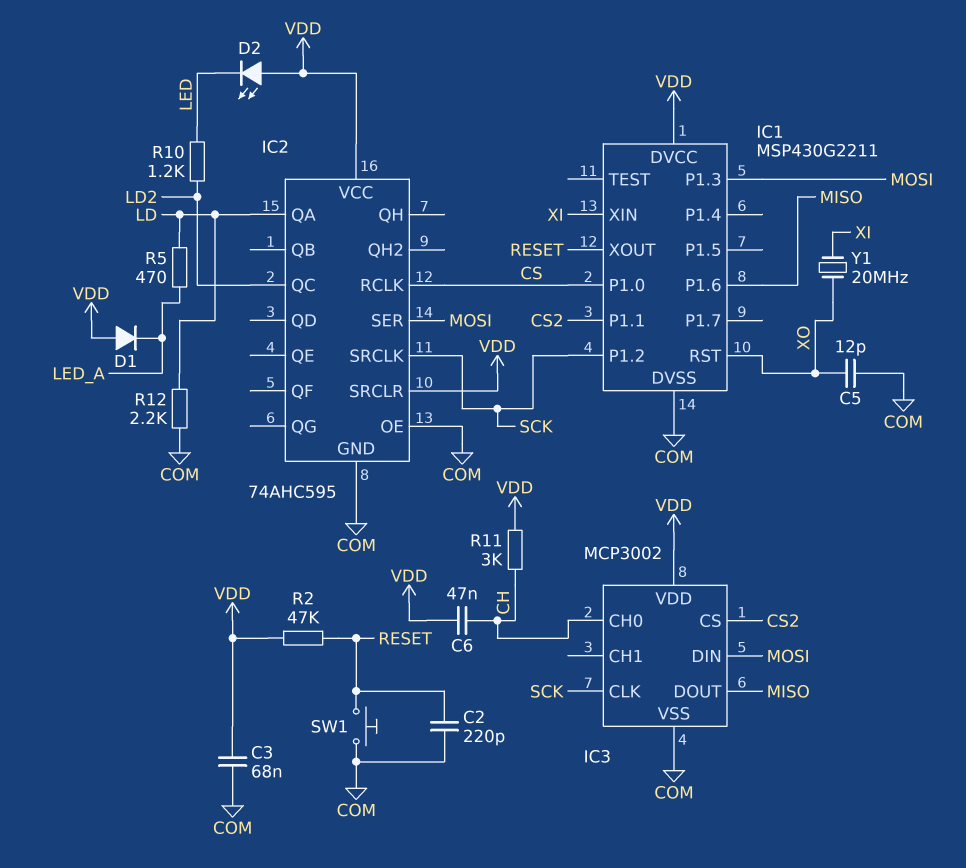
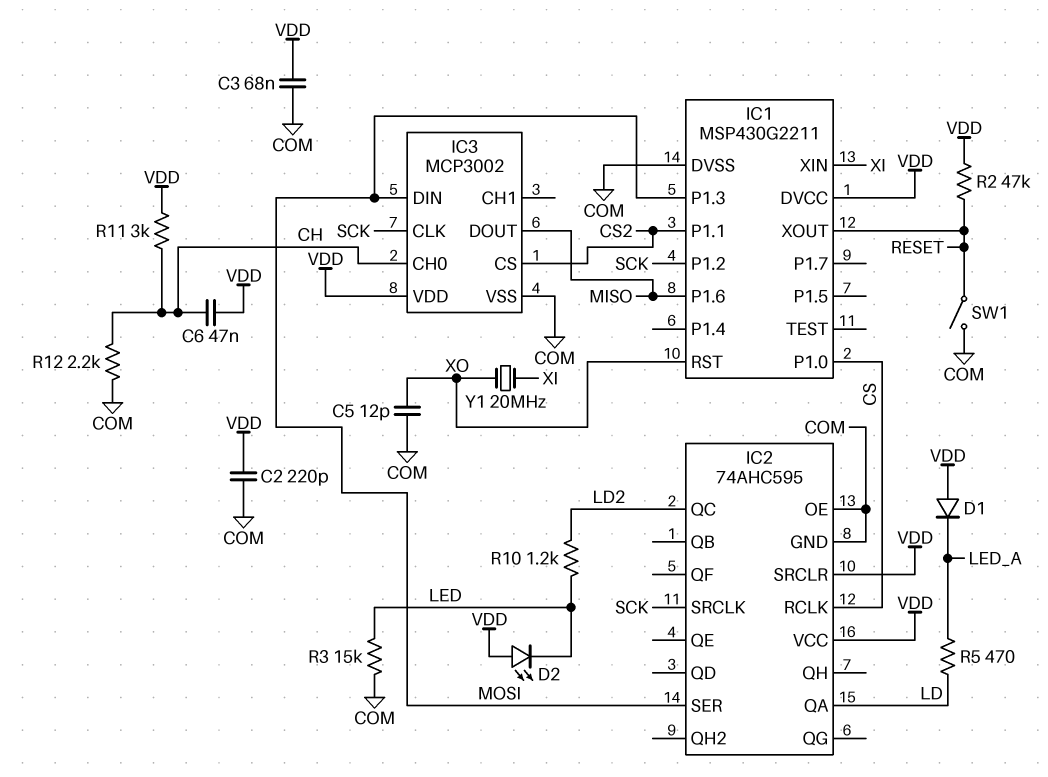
C2: 220pF (COM, RESET) -> 220pF (COM, VDD)
R3: none -> 15k (COM, LED)
R12: 2.2k (COM, LD) -> 2.2k (CH, COM)
SW1: button (COM, RESET) -> switch (COM, RESET)

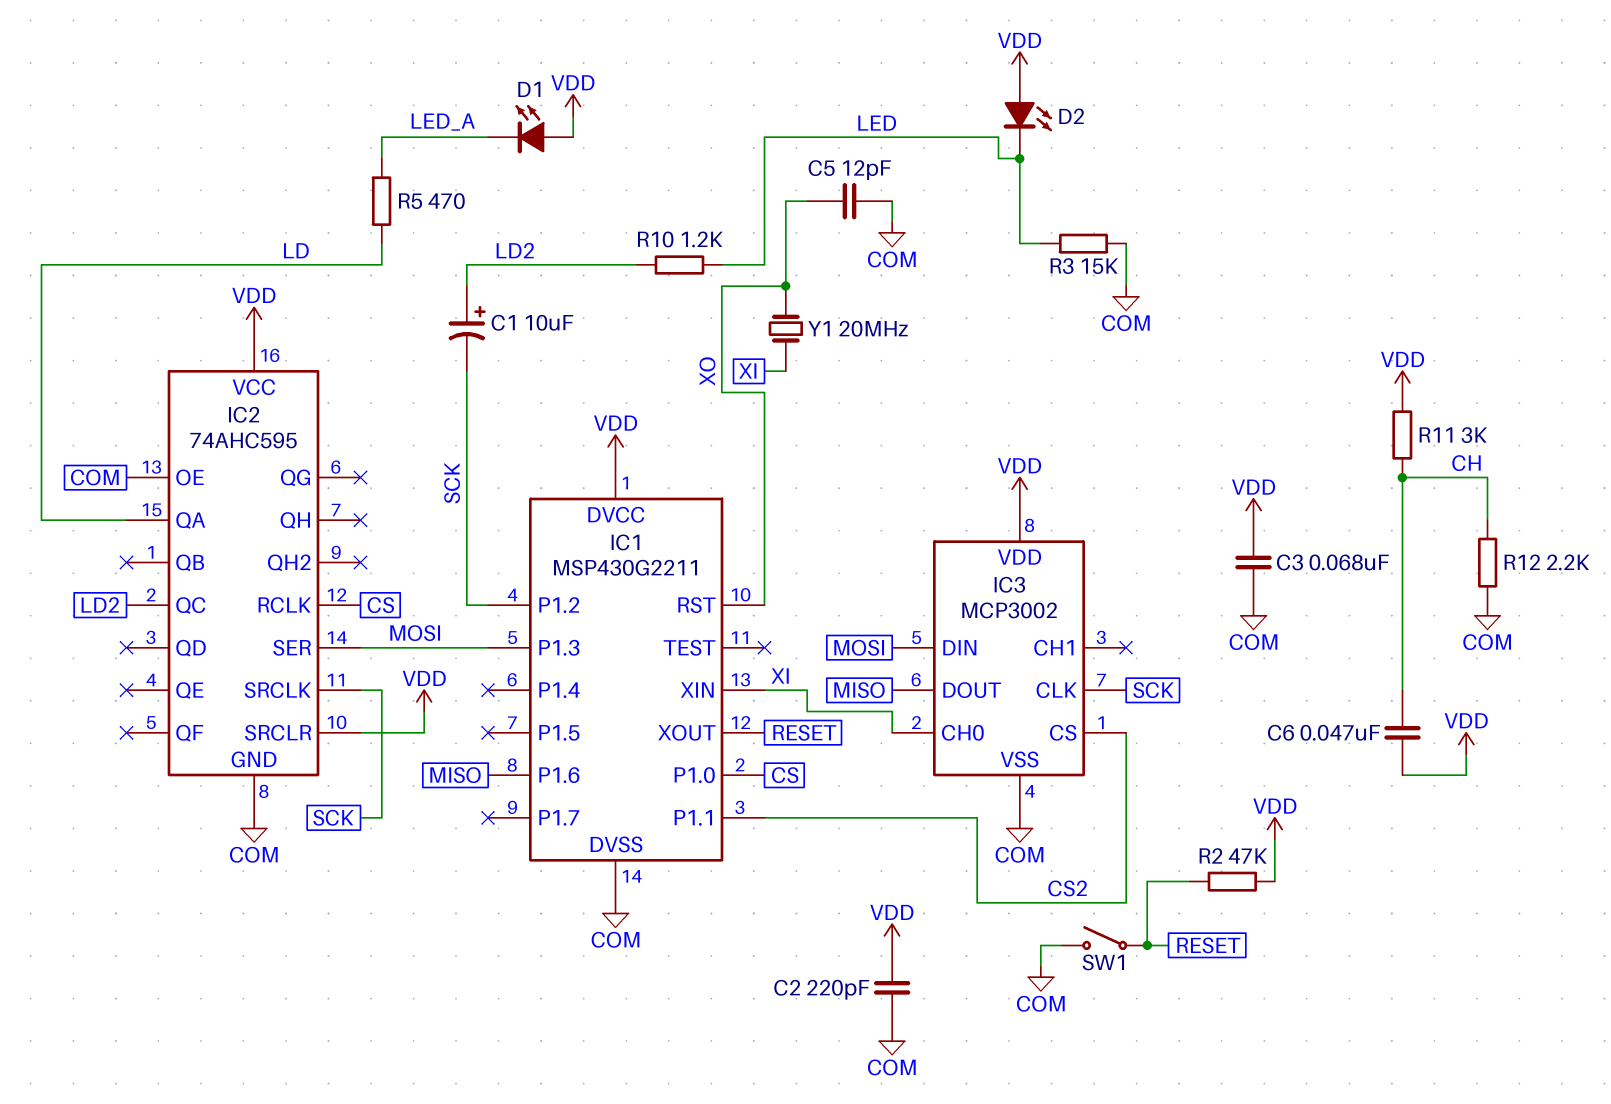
C1: none -> 10uF (plus LD2, minus SCK)
D1: diode (A VDD, K LED_A) -> LED (A VDD, K LED_A)
IC3 pin CH0: CH -> XI

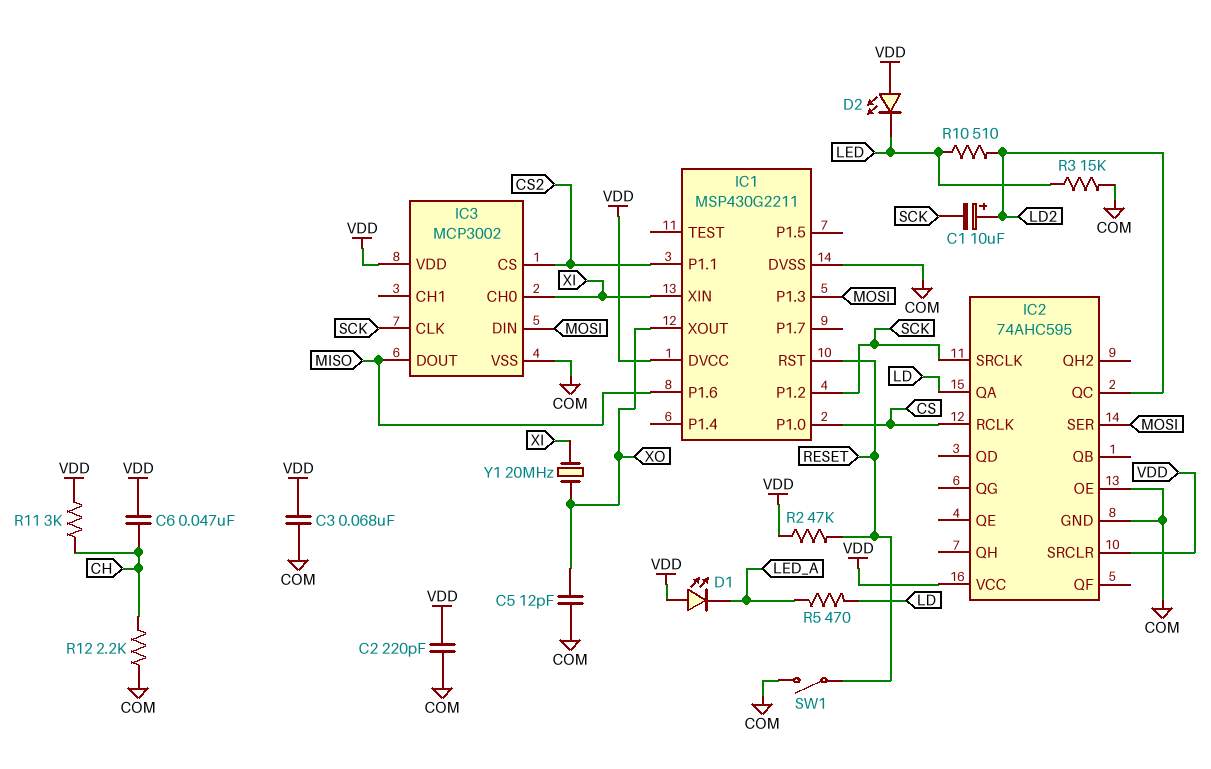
IC1 pin RST: XO -> RESET
IC1 pin XOUT: RESET -> XO
R10: 1.2k (LD2, LED) -> 510 (LD2, LED)

